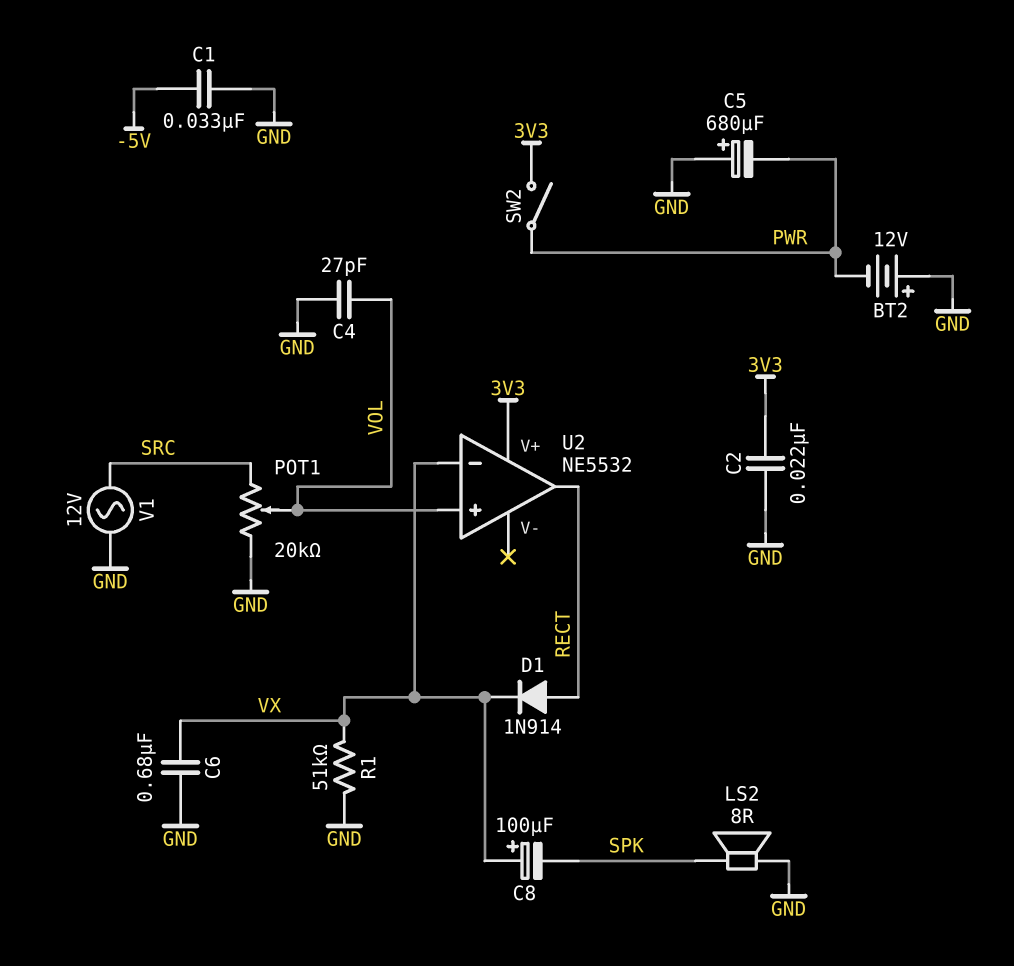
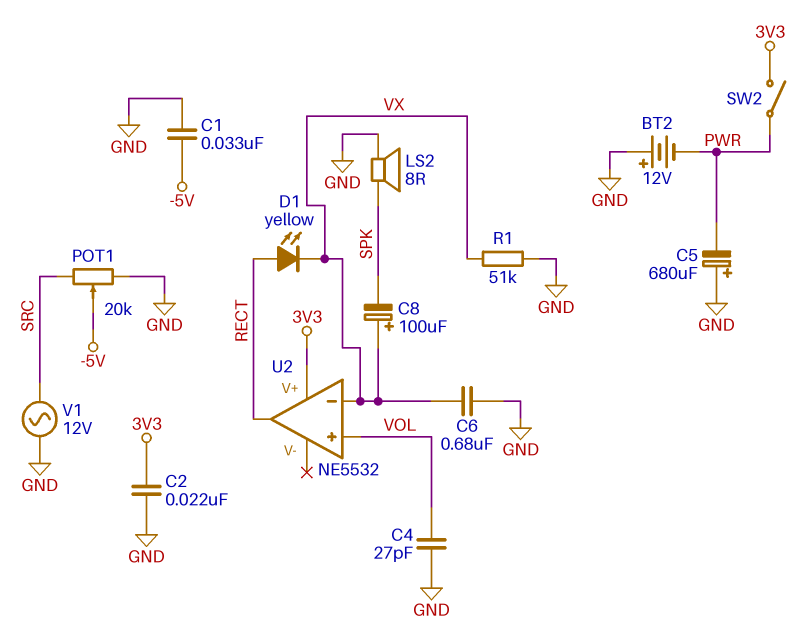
D1: diode 1N914 (A RECT, K VX) -> LED yellow (A RECT, K VX)
POT1: 20k (GND, SRC, wiper VOL) -> 20k (GND, SRC, wiper -5V)

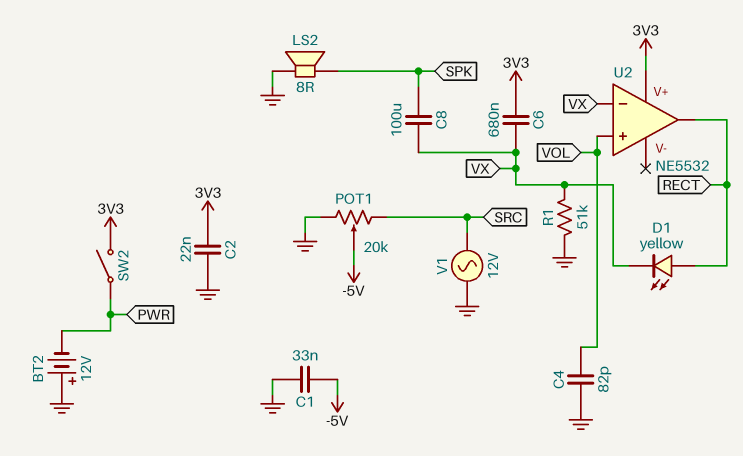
C4: 27pF (GND, VOL) -> 82pF (GND, VOL)
C5: 680uF (plus GND, minus PWR) -> none
C6: 680nF (GND, VX) -> 680nF (3V3, VX)
C8: 100uF (plus VX, minus SPK) -> 100uF (SPK, VX)

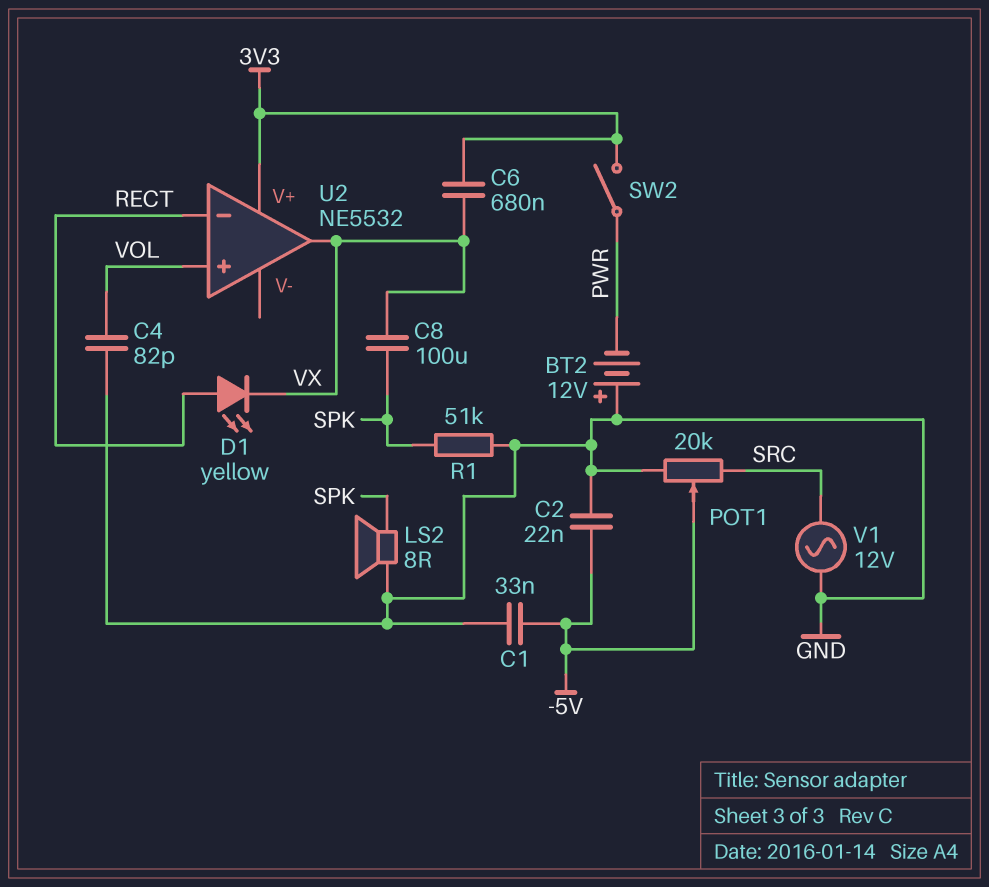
C2: 22nF (3V3, GND) -> 22nF (-5V, GND)
R1: 51k (GND, VX) -> 51k (GND, SPK)
U2 pin in-: VX -> RECT
U2 pin out: RECT -> VX

